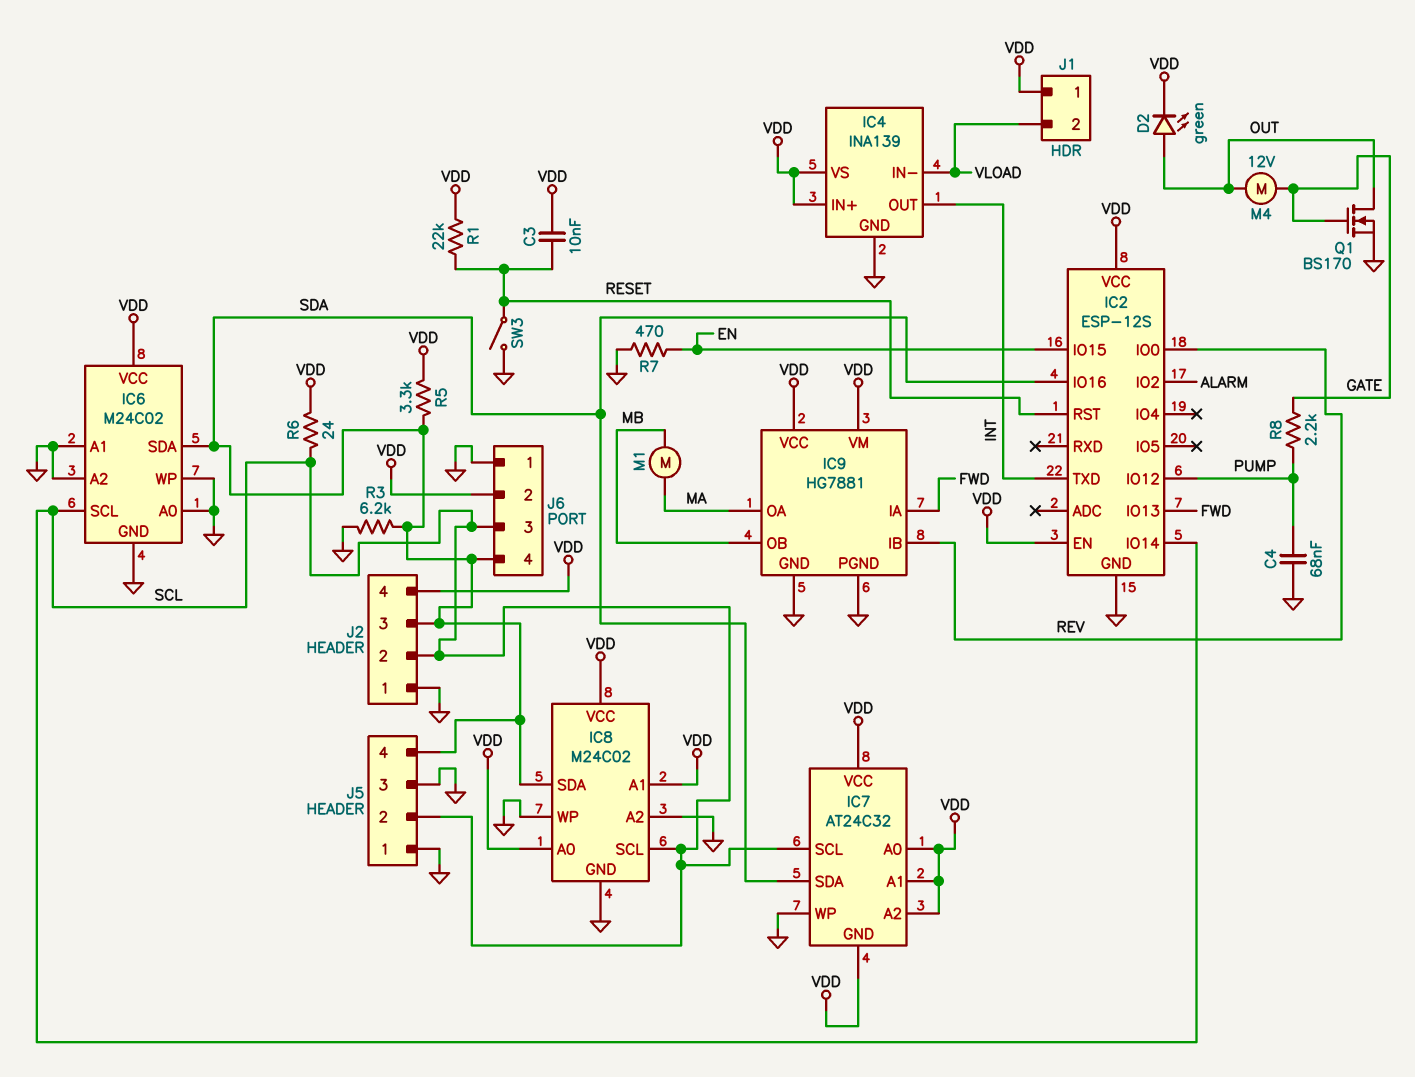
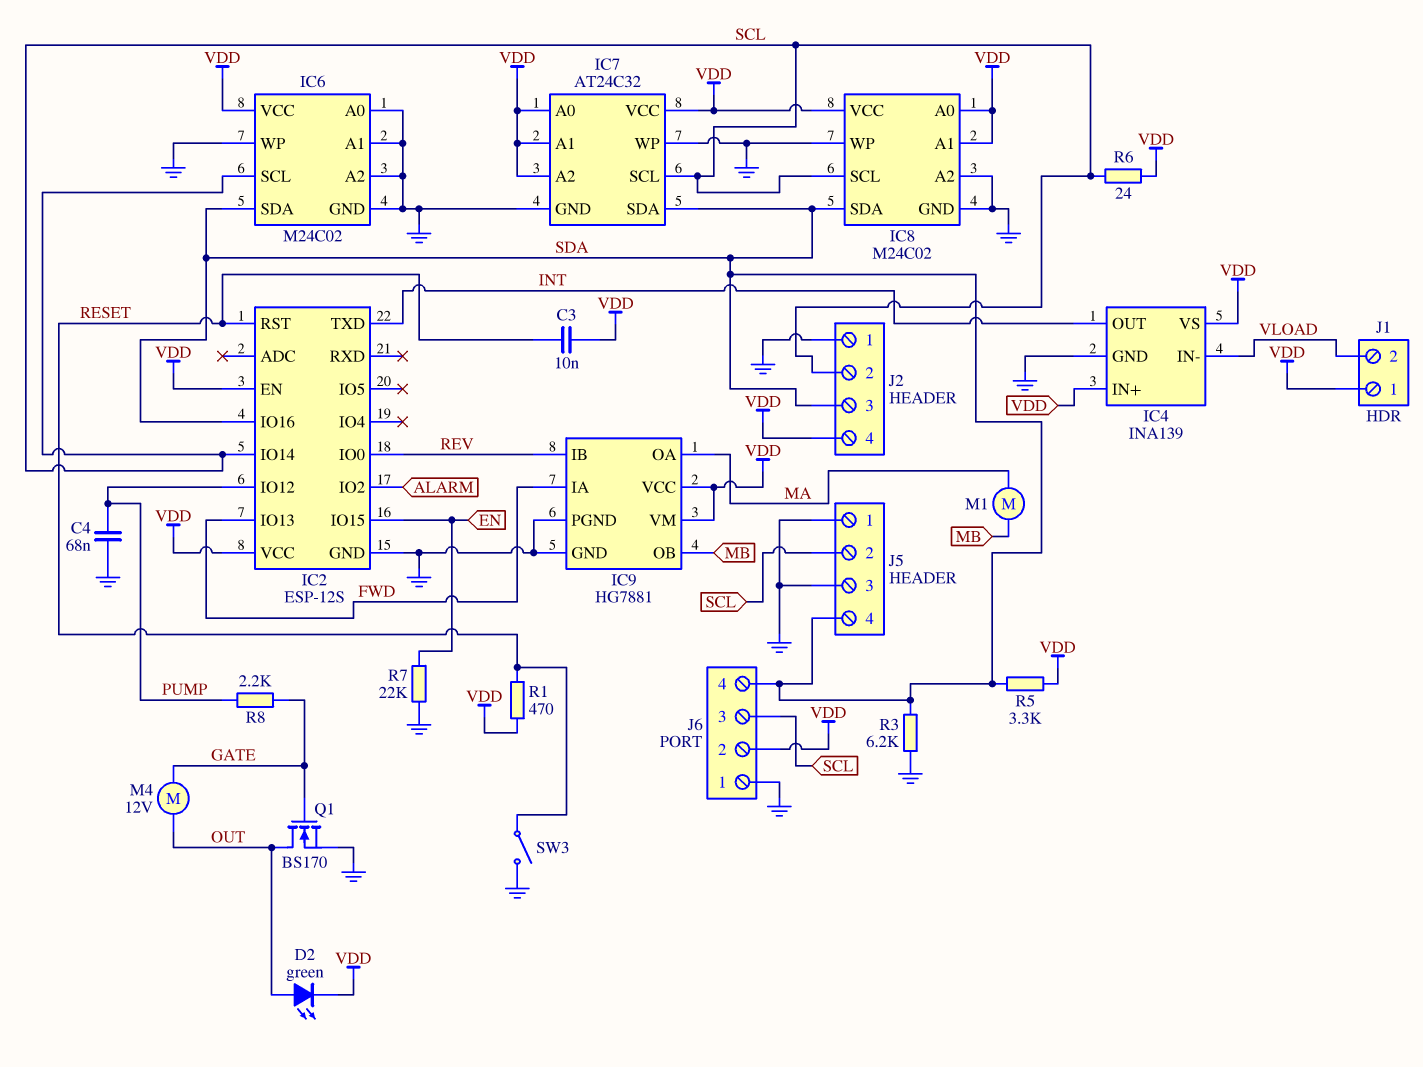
IC7 pin GND: VDD -> GND
R1: 22k (RESET, VDD) -> 470 (RESET, VDD)
R7: 470 (EN, GND) -> 22k (EN, GND)

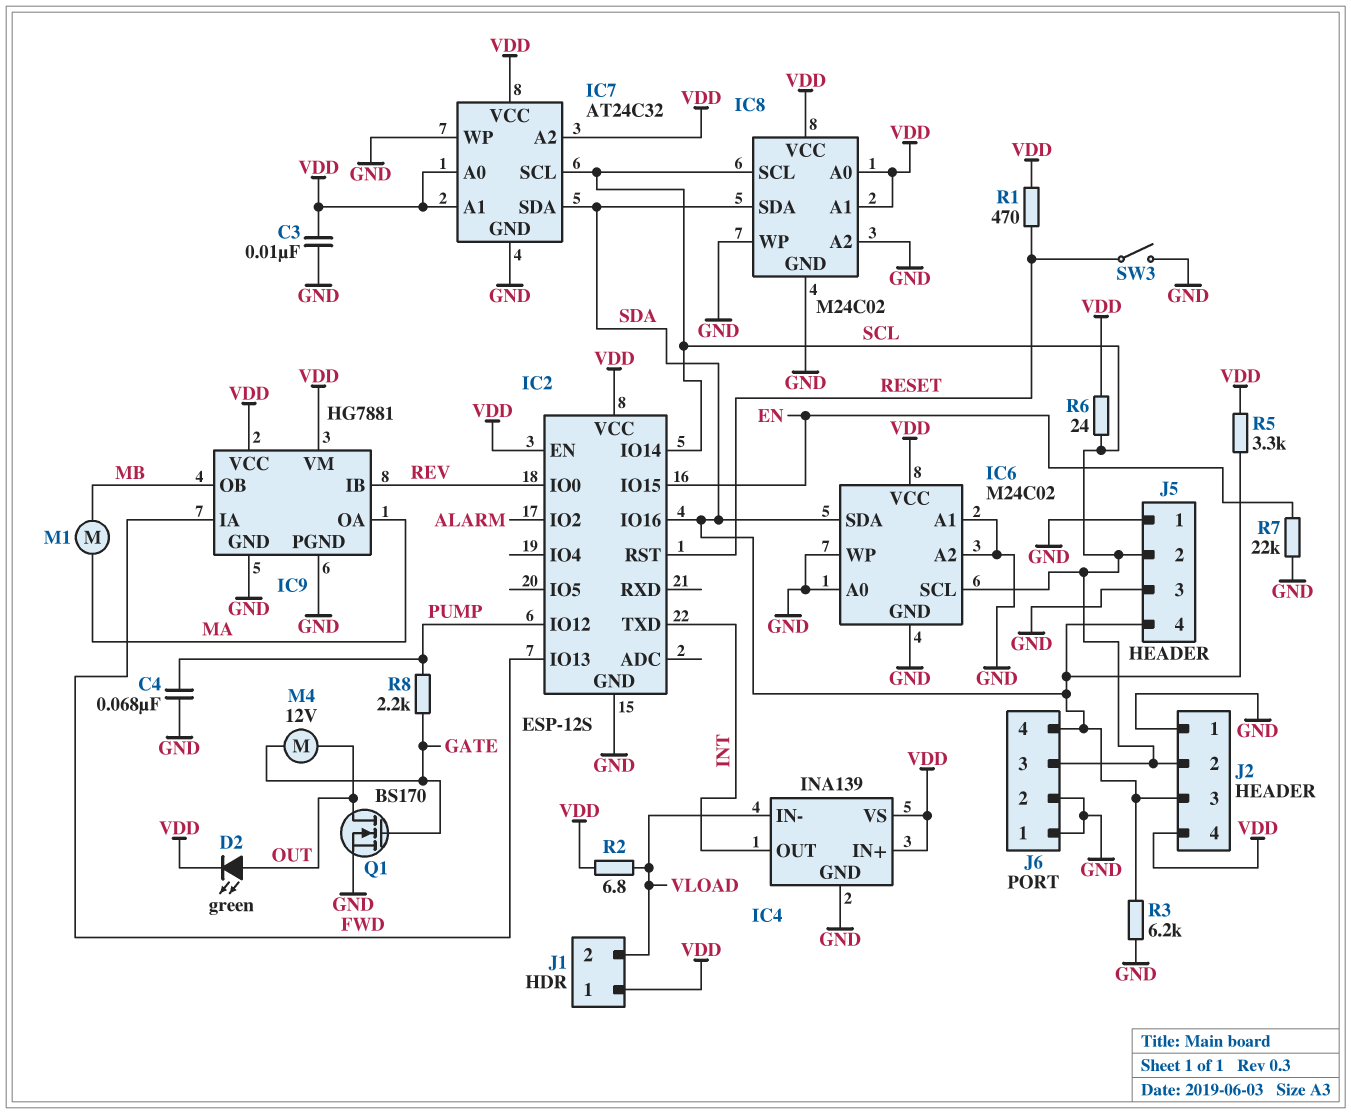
C3: 10nF (RESET, VDD) -> 10nF (GND, VDD)
J6 pin 2: VDD -> GND
R2: none -> 6.8 (VDD, VLOAD)

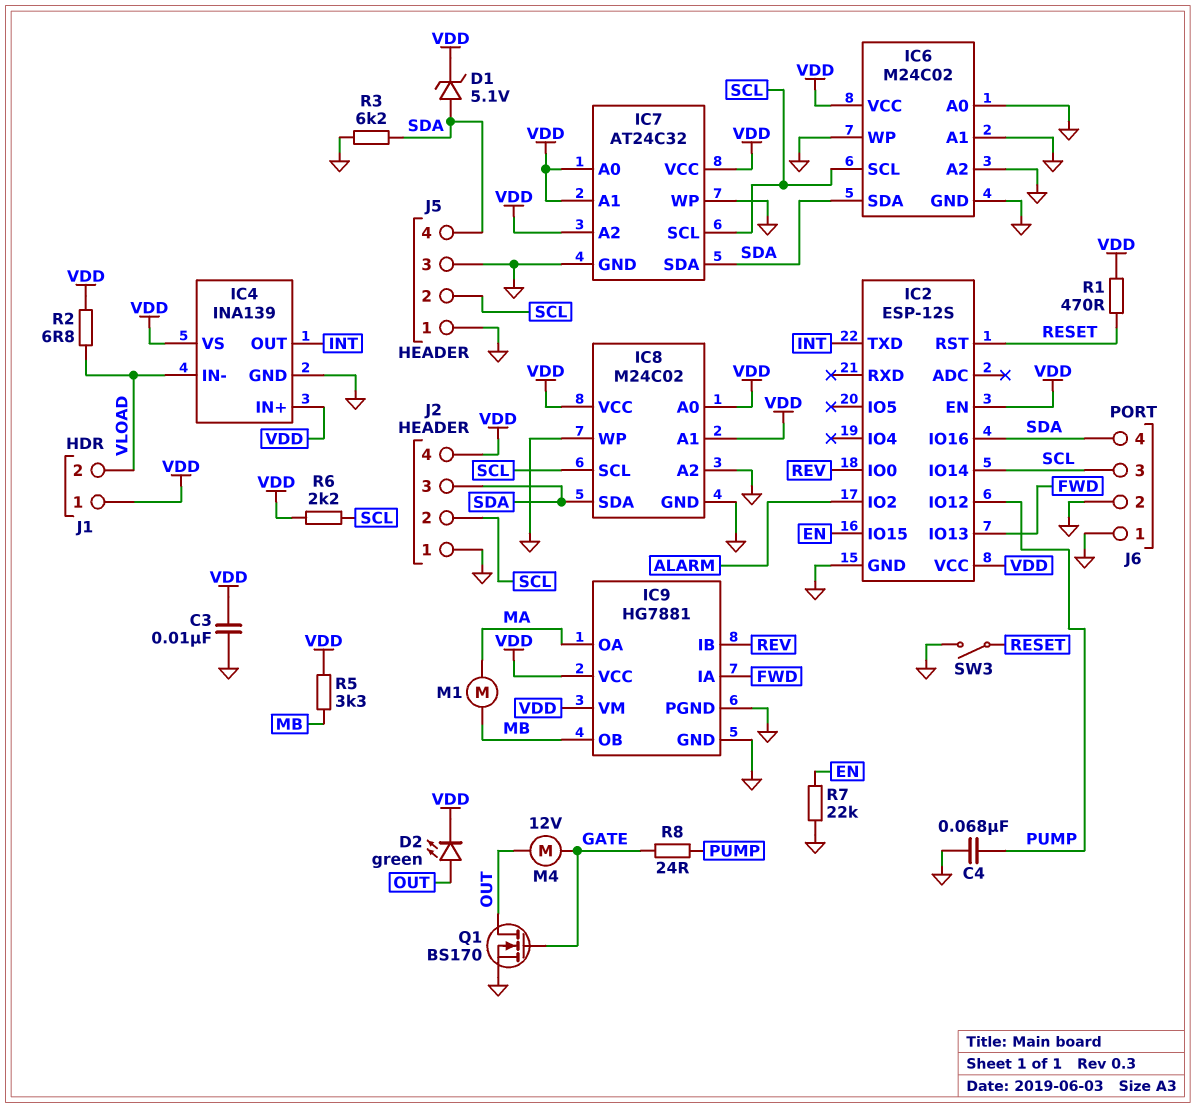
D1: none -> zener 5.1V (A SDA, K VDD)
R5: 3.3k (SDA, VDD) -> 3.3k (MB, VDD)
R6: 24 (SCL, VDD) -> 2.2k (SCL, VDD)
R8: 2.2k (GATE, PUMP) -> 24 (GATE, PUMP)

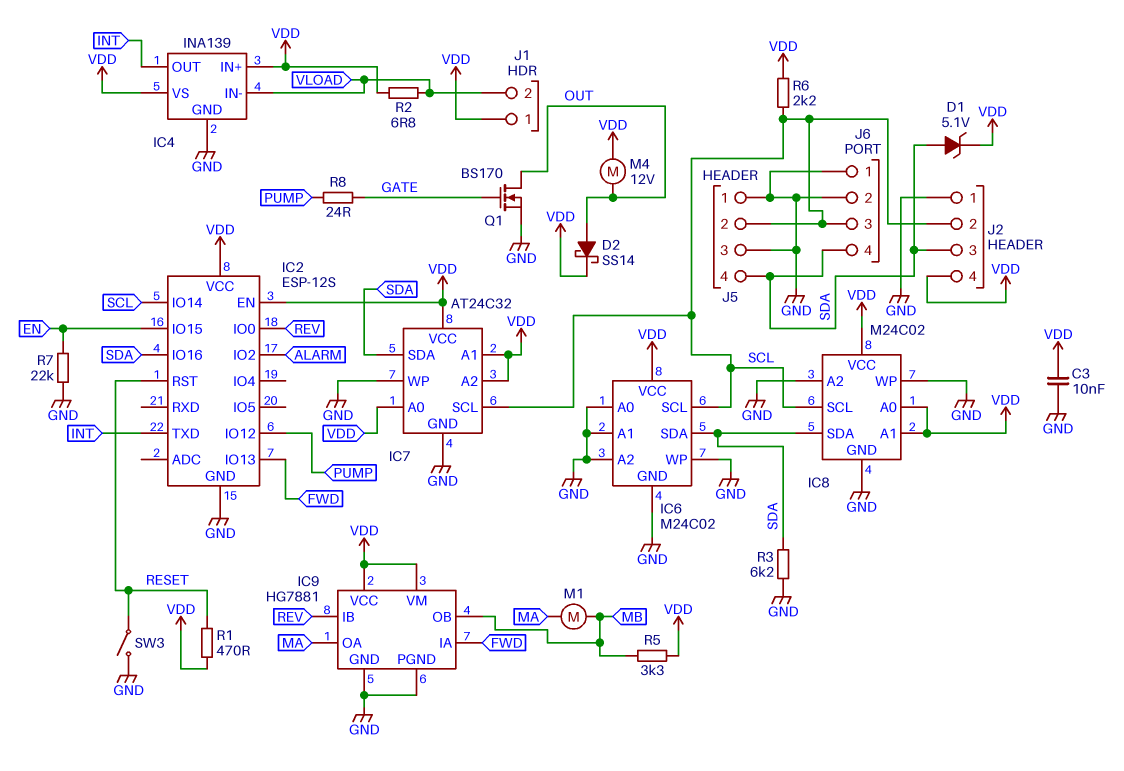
C4: 68nF (GND, PUMP) -> none
D2: LED green (A OUT, K VDD) -> schottky SS14 (A OUT, K VDD)
M4: motor 12V (GATE, OUT) -> motor 12V (OUT, VDD)

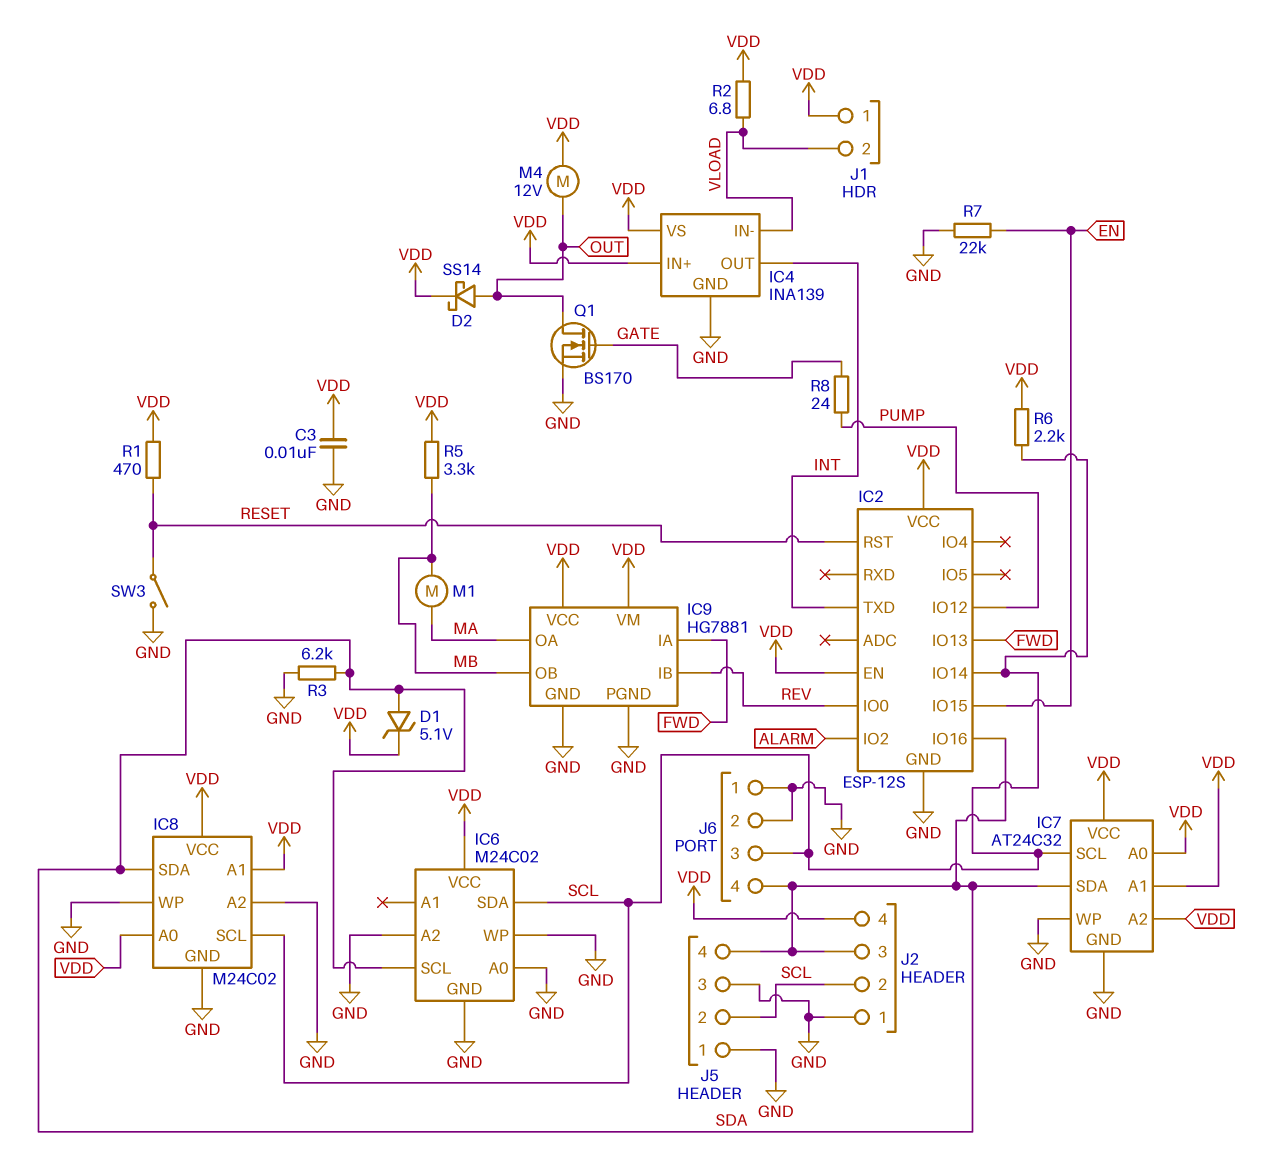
IC6 pin A1: GND -> none
IC6 pin SCL: SCL -> SDA
IC6 pin SDA: SDA -> SCL

